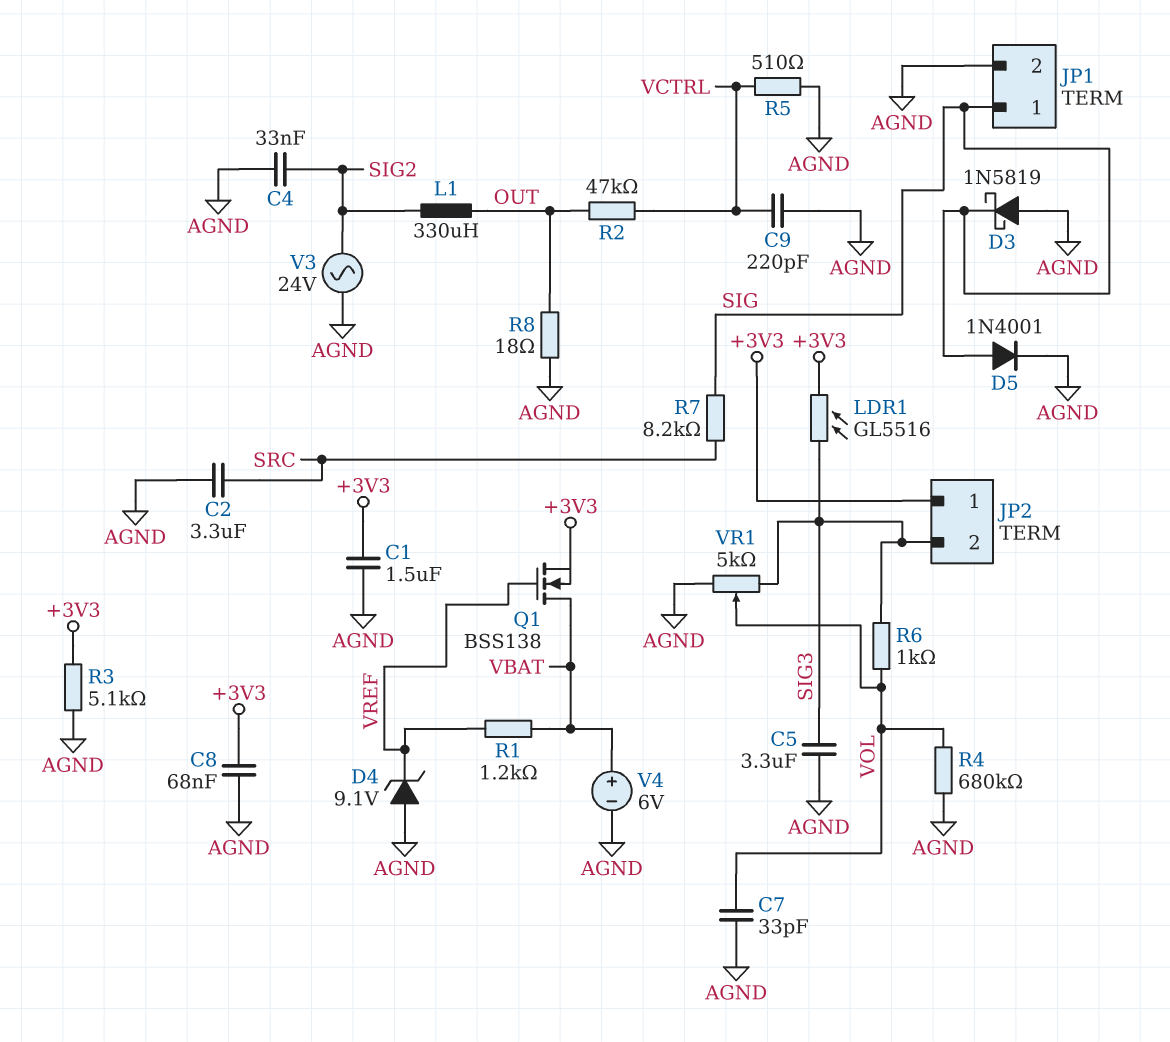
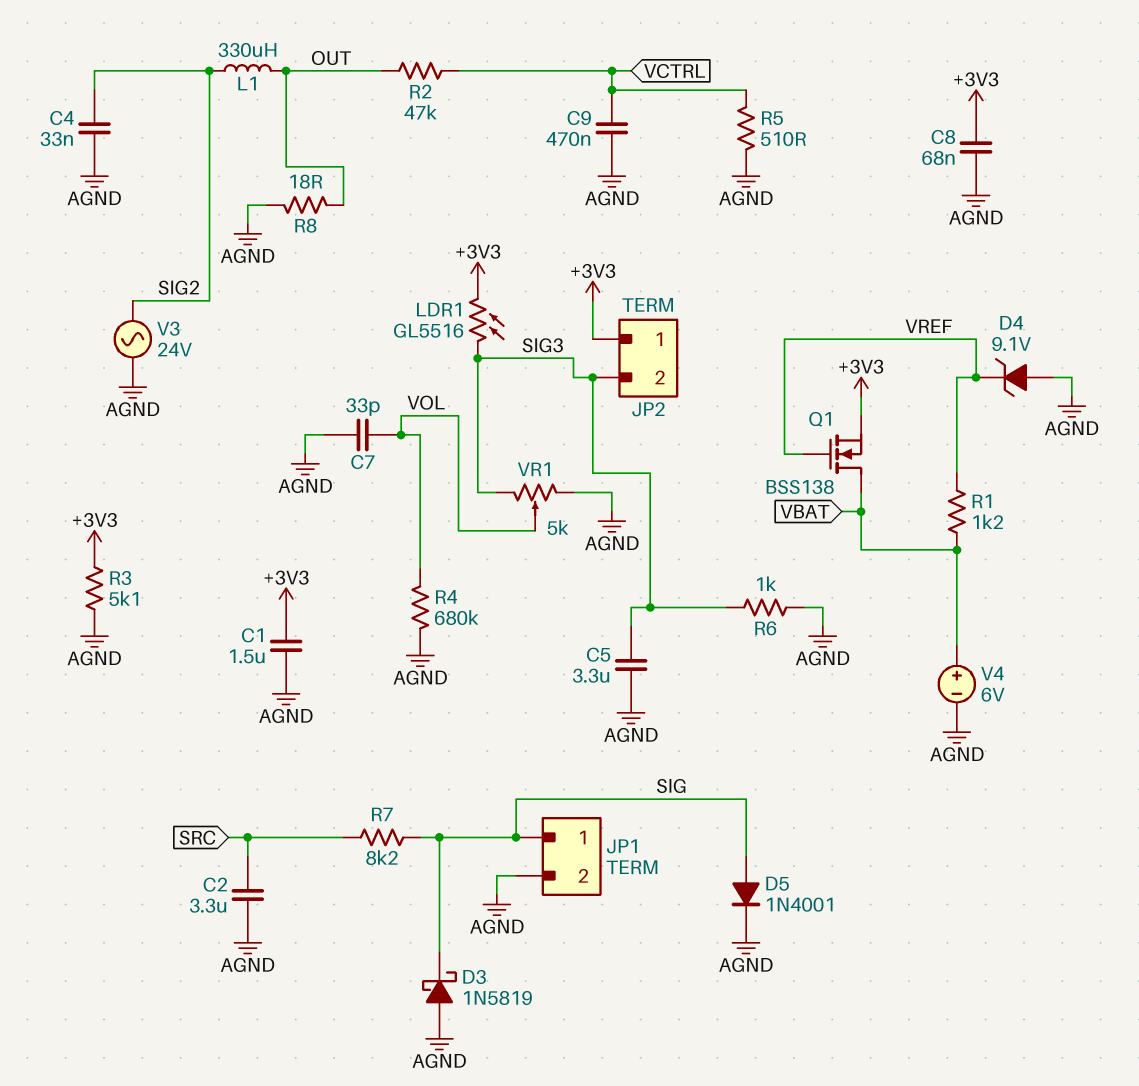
C9: 220pF (AGND, VCTRL) -> 470nF (AGND, VCTRL)
R6: 1k (SIG3, VOL) -> 1k (AGND, SIG3)

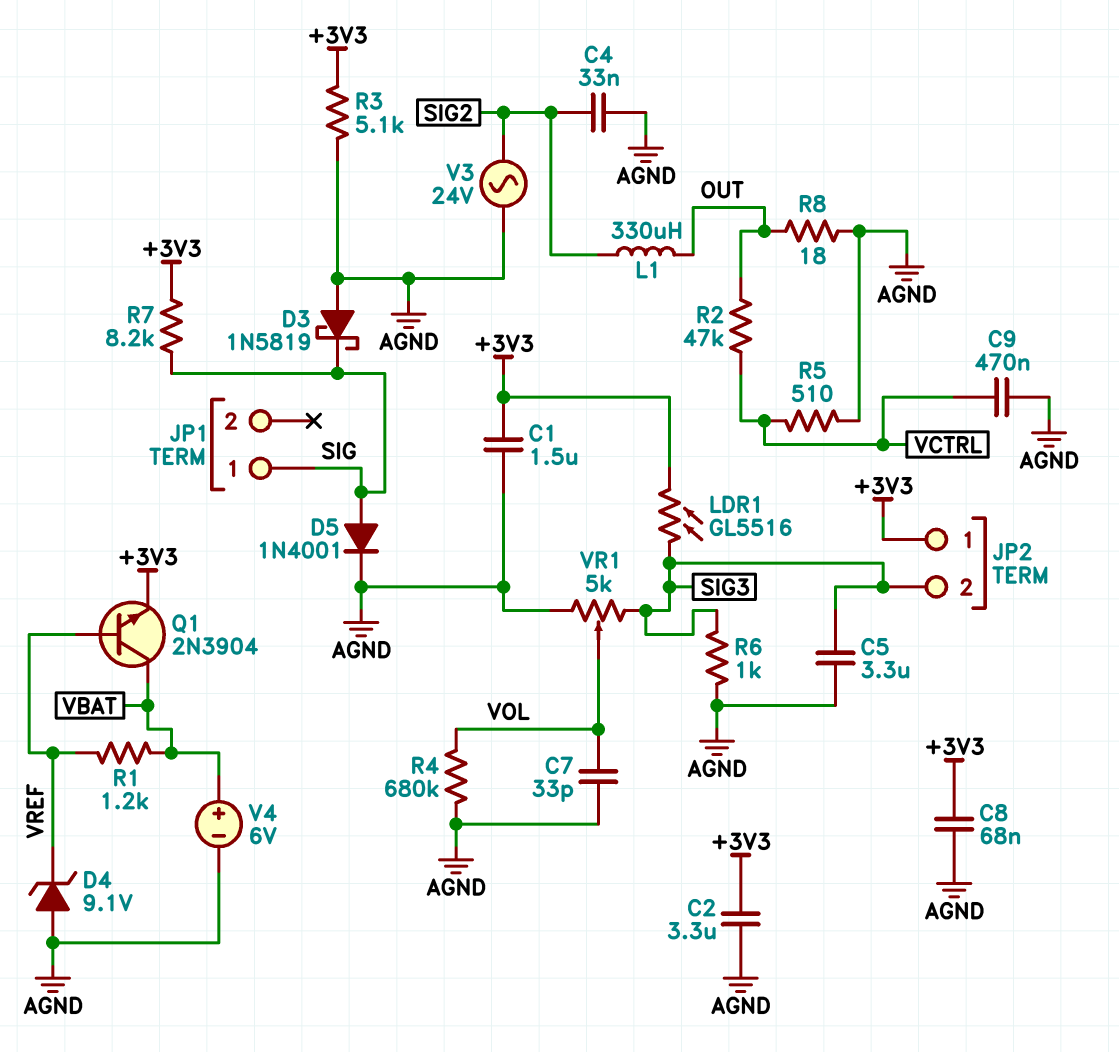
C2: 3.3uF (AGND, SRC) -> 3.3uF (+3V3, AGND)
JP1 pin 2: AGND -> none
Q1: NMOS BSS138 (G VREF, D VBAT, S +3V3) -> NPN 2N3904 (B VREF, C VBAT, E +3V3)
R7: 8.2k (SIG, SRC) -> 8.2k (+3V3, SIG)

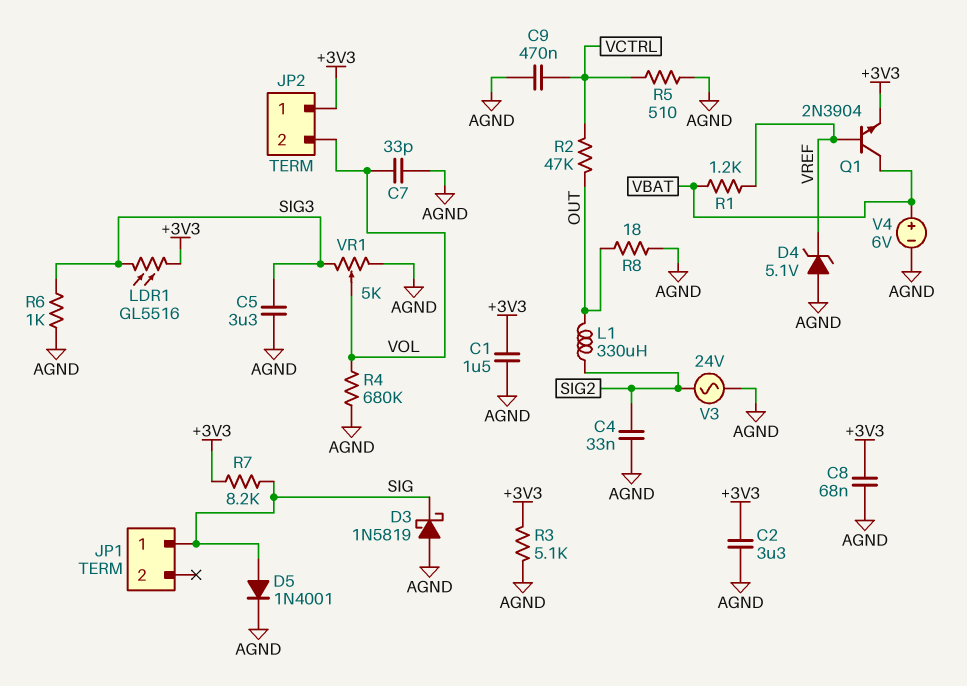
D4: zener 9.1V (A AGND, K VREF) -> zener 5.1V (A AGND, K VREF)
JP2 pin 2: SIG3 -> VOL

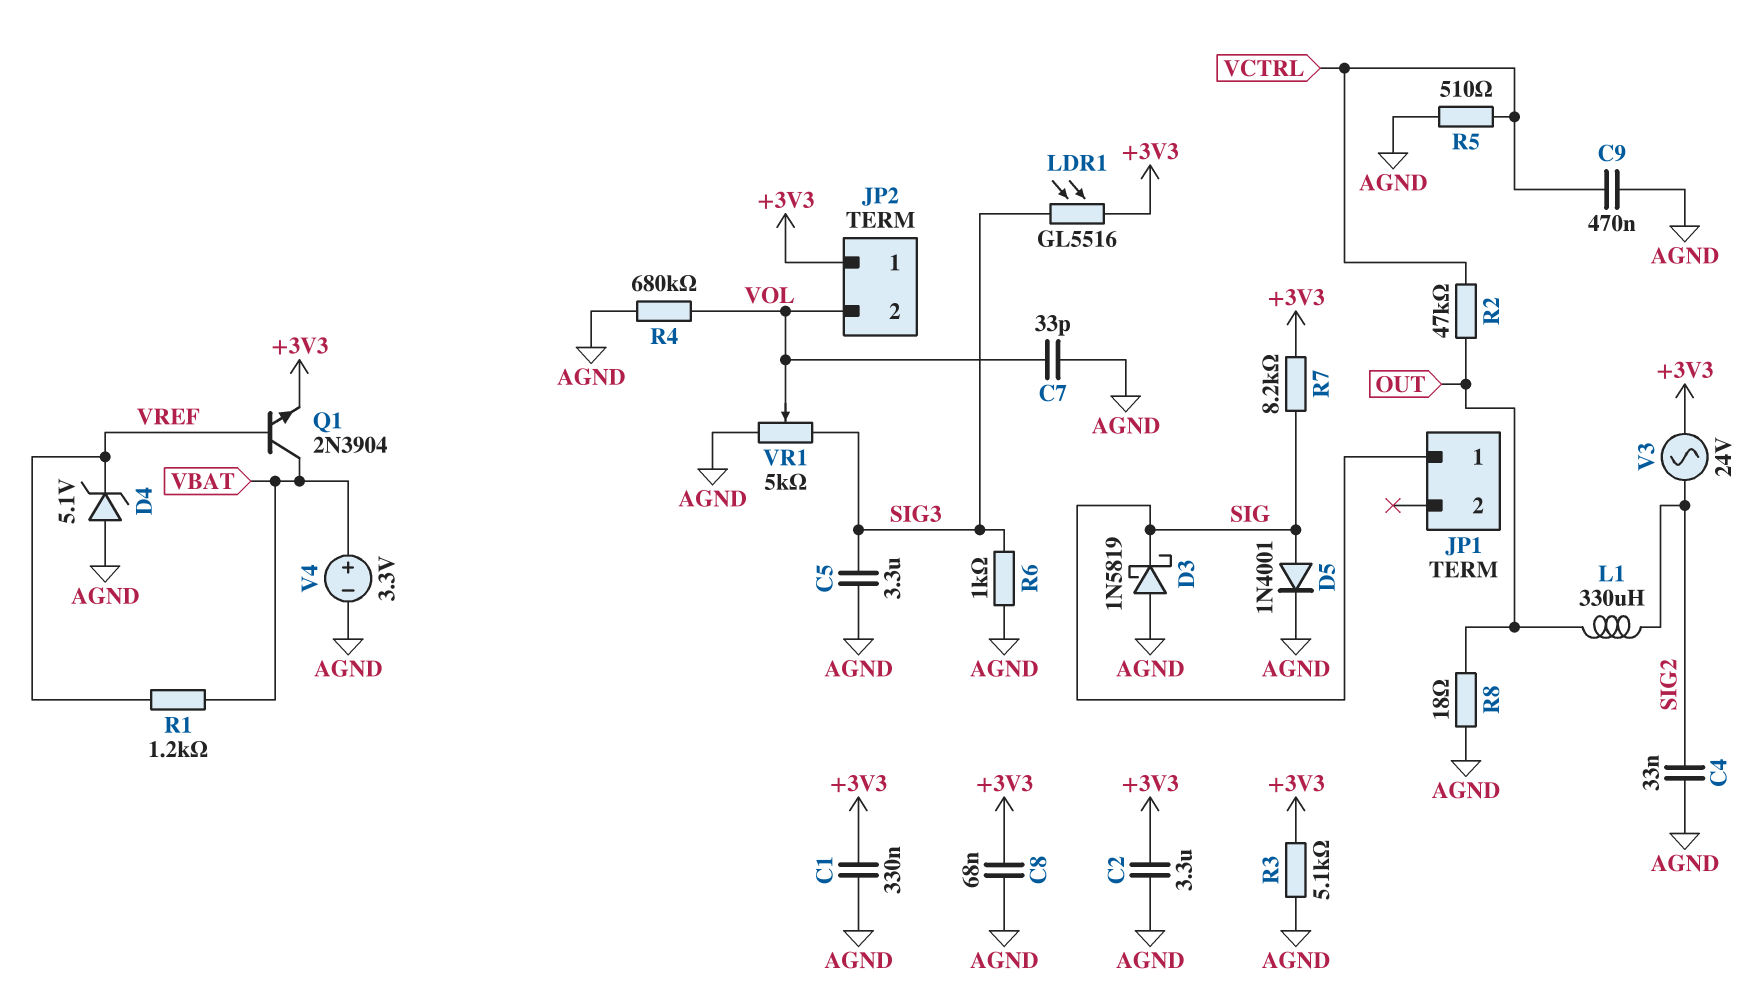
C1: 1.5uF (+3V3, AGND) -> 330nF (+3V3, AGND)
V3: AC 24V (AGND, SIG2) -> AC 24V (+3V3, SIG2)
V4: 6V (plus VBAT, minus AGND) -> 3.3V (plus VBAT, minus AGND)

